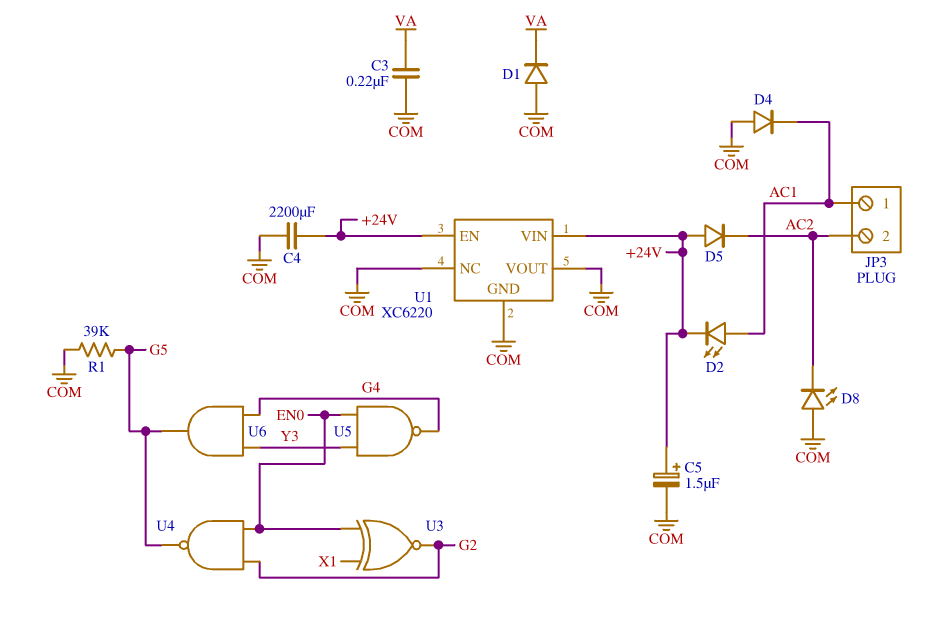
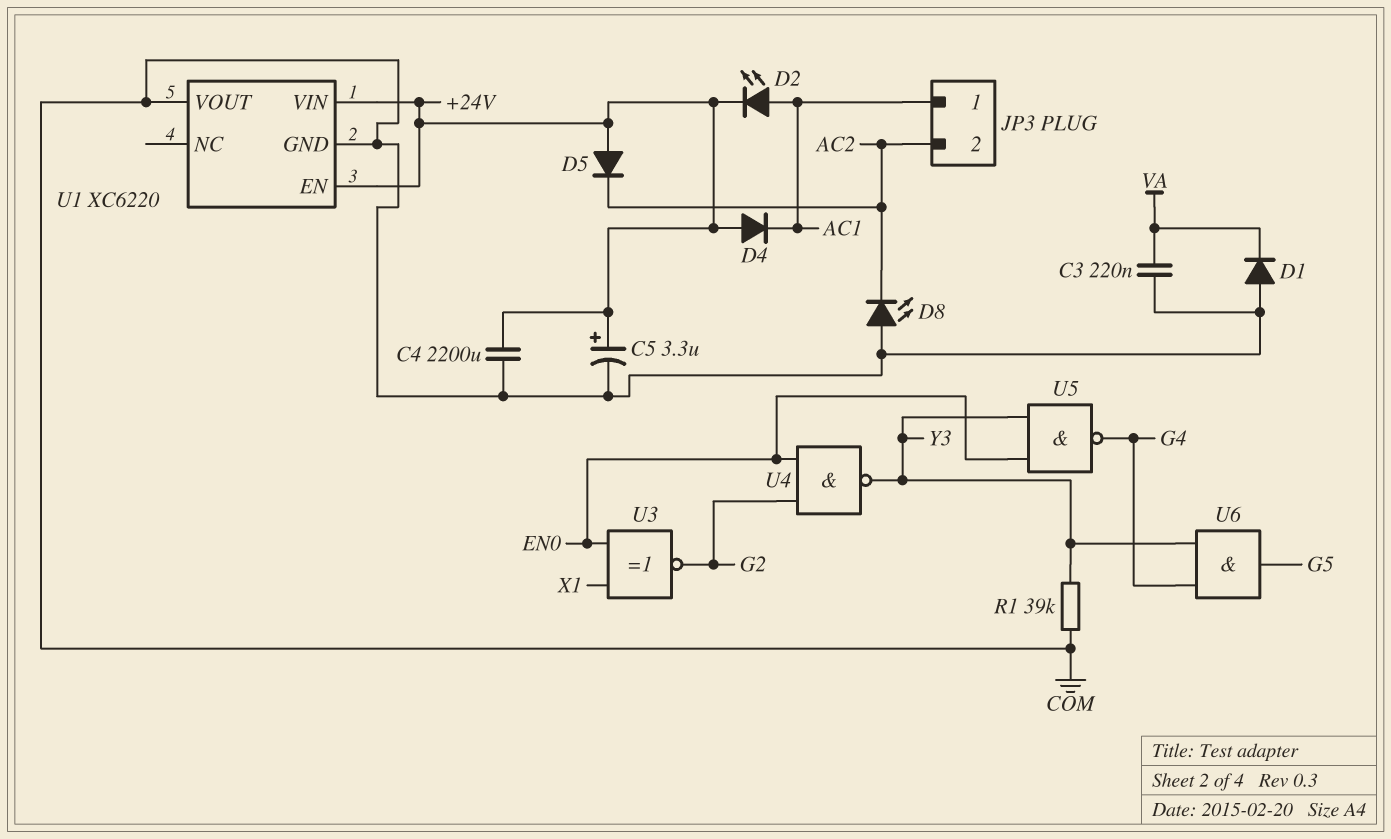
C5: 1.5uF (plus +24V, minus COM) -> 3.3uF (plus +24V, minus COM)
D4: diode (A COM, K AC1) -> diode (A +24V, K AC1)
R1: 39k (COM, G5) -> 39k (COM, Y3)
U1 pin NC: COM -> none
U4: NAND (in EN0, in G2, out G5) -> NAND (in EN0, in G2, out Y3)

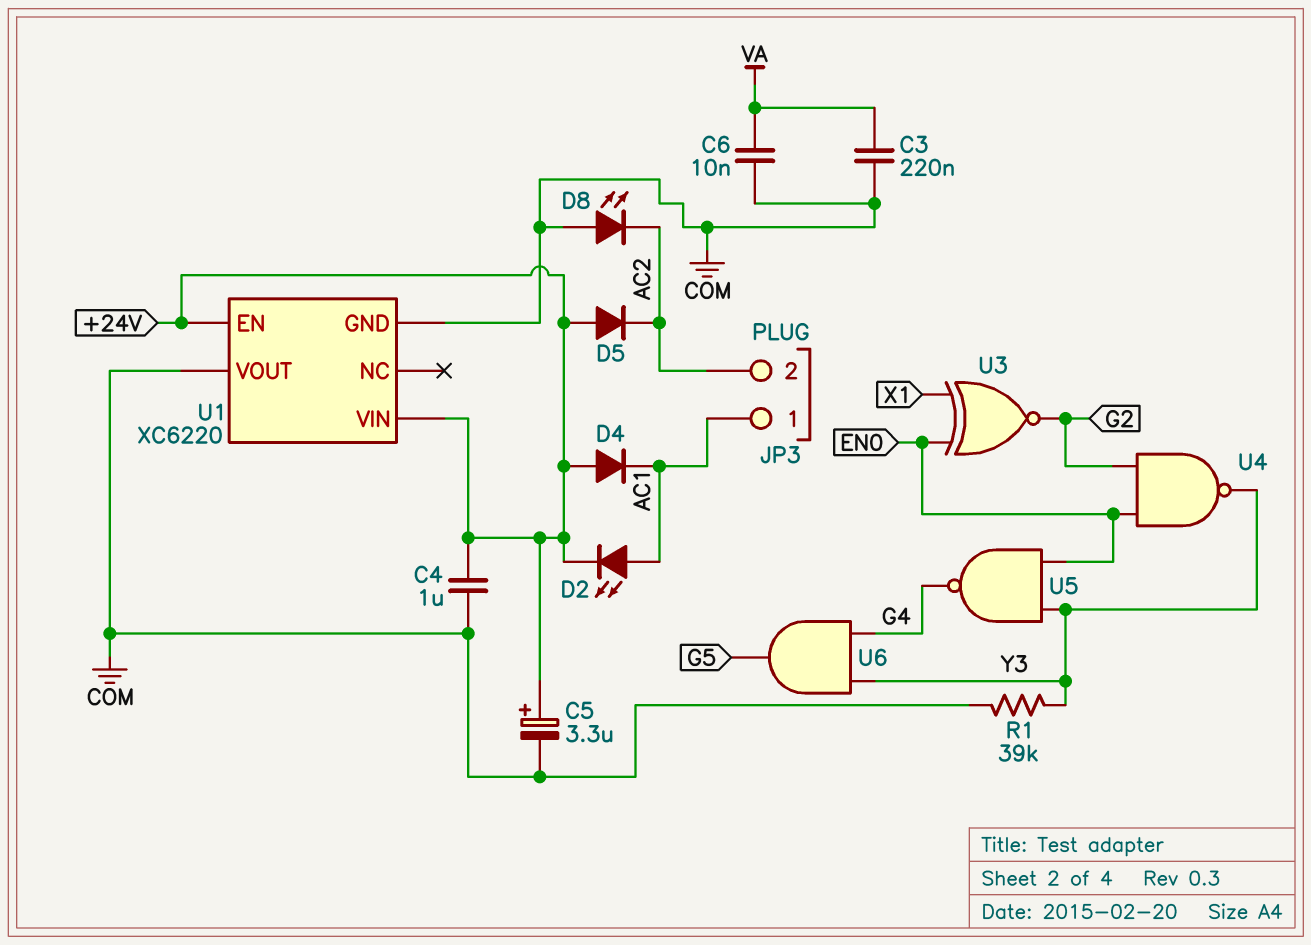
C4: 2200uF (+24V, COM) -> 1uF (+24V, COM)
C6: none -> 10nF (COM, VA)
D1: diode (A COM, K VA) -> none

